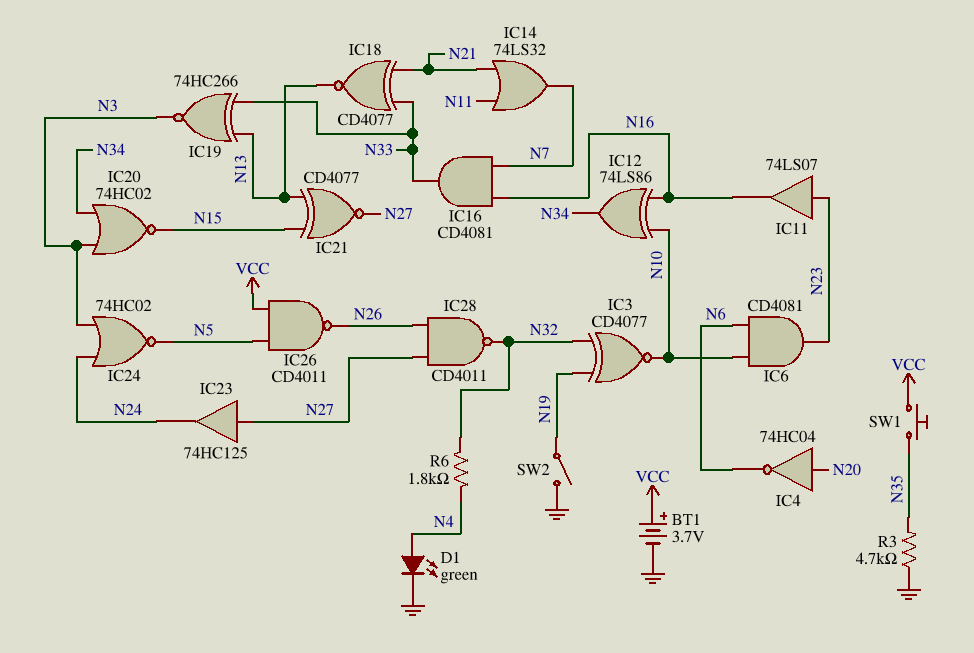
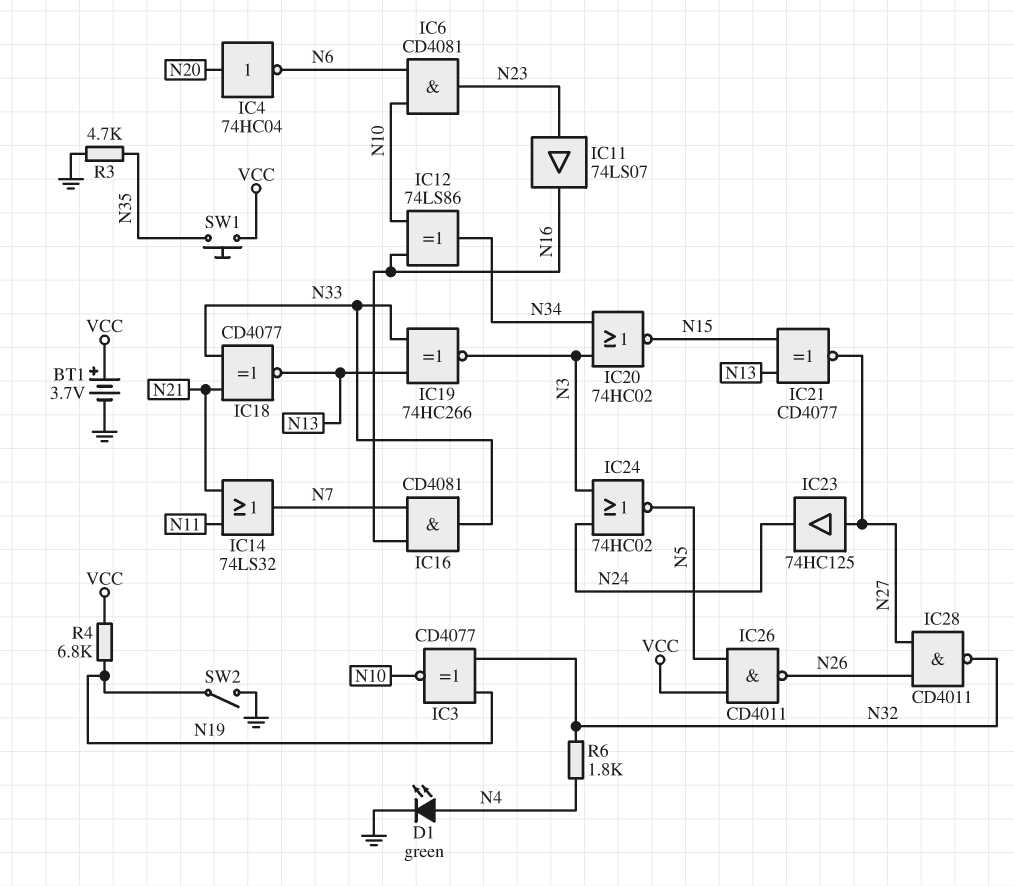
R4: none -> 6.8k (N19, VCC)

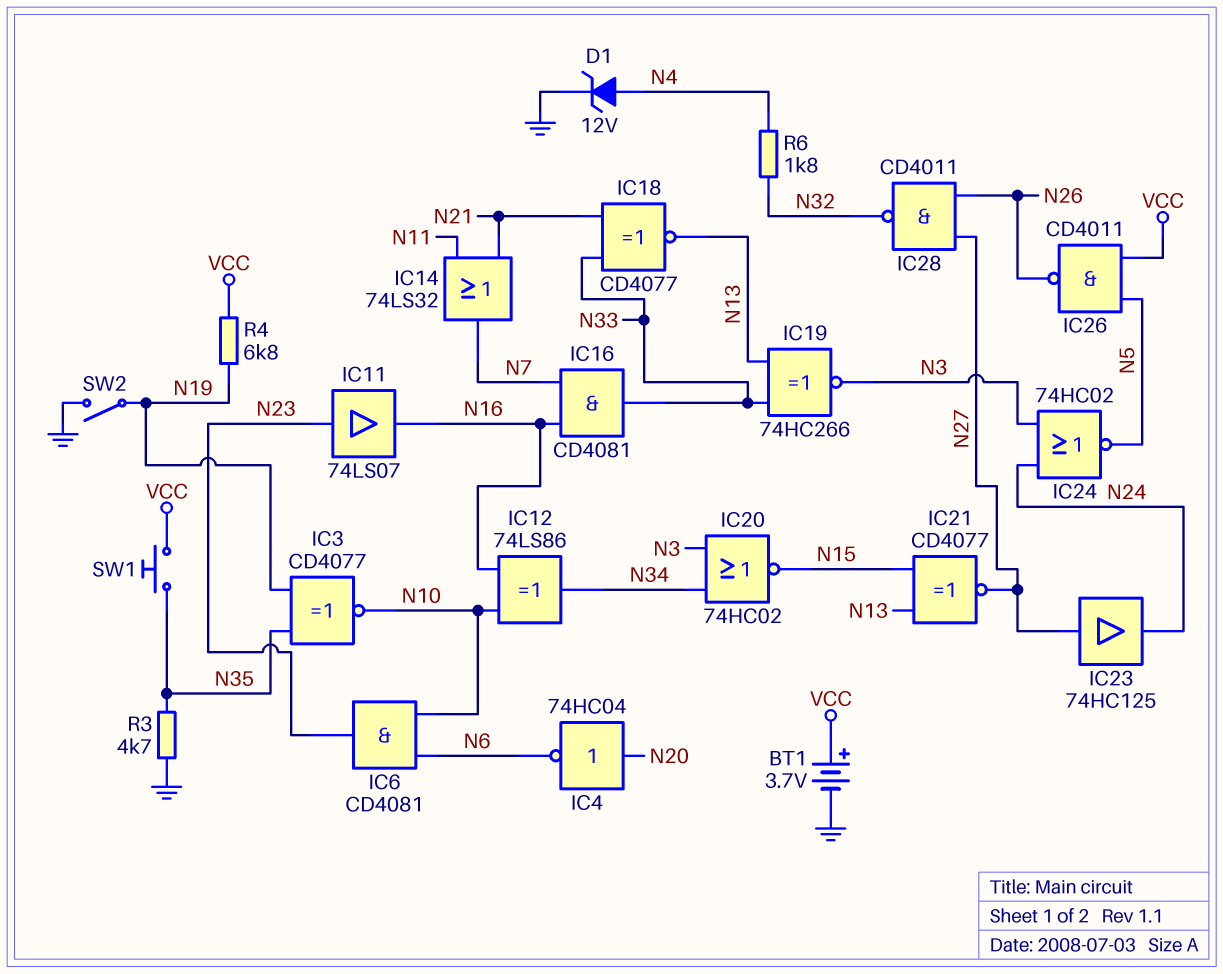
D1: LED green (A N4, K GND) -> zener 12V (A N4, K GND)
IC3: XNOR CD4077 (in N19, in N32, out N10) -> XNOR CD4077 (in N19, in N35, out N10)

